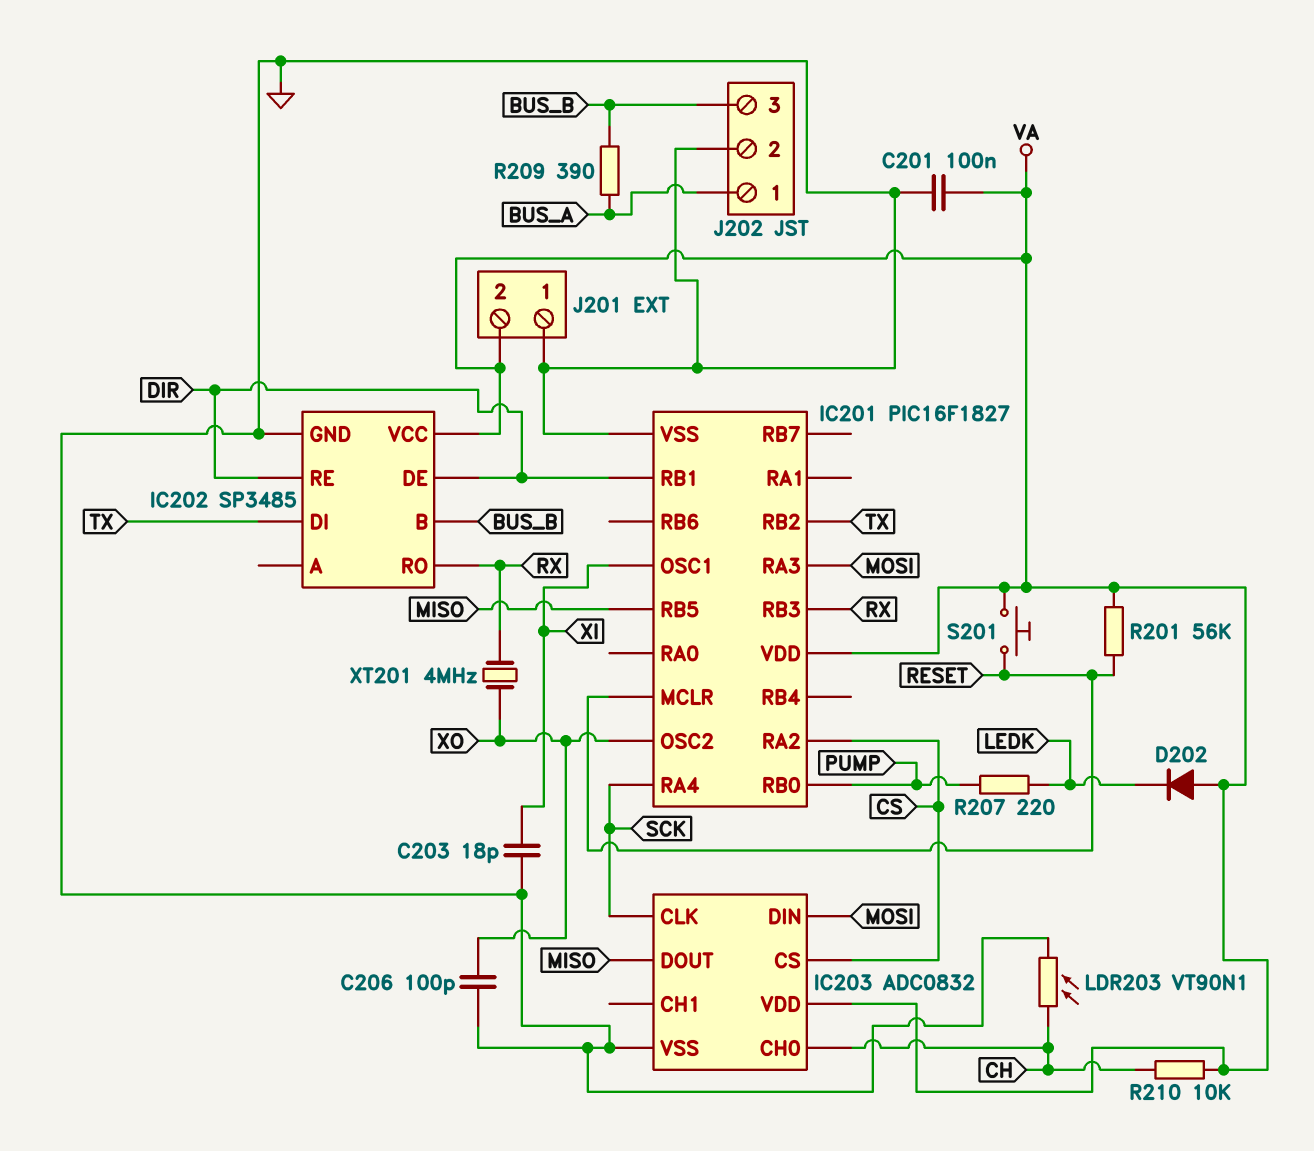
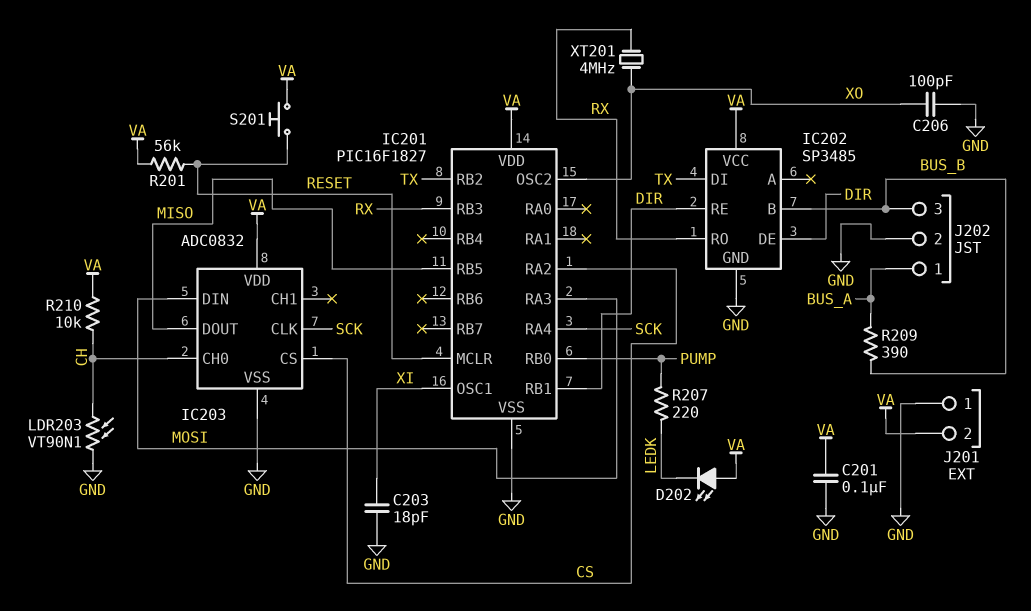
D202: diode (A VA, K LEDK) -> LED (A VA, K LEDK)

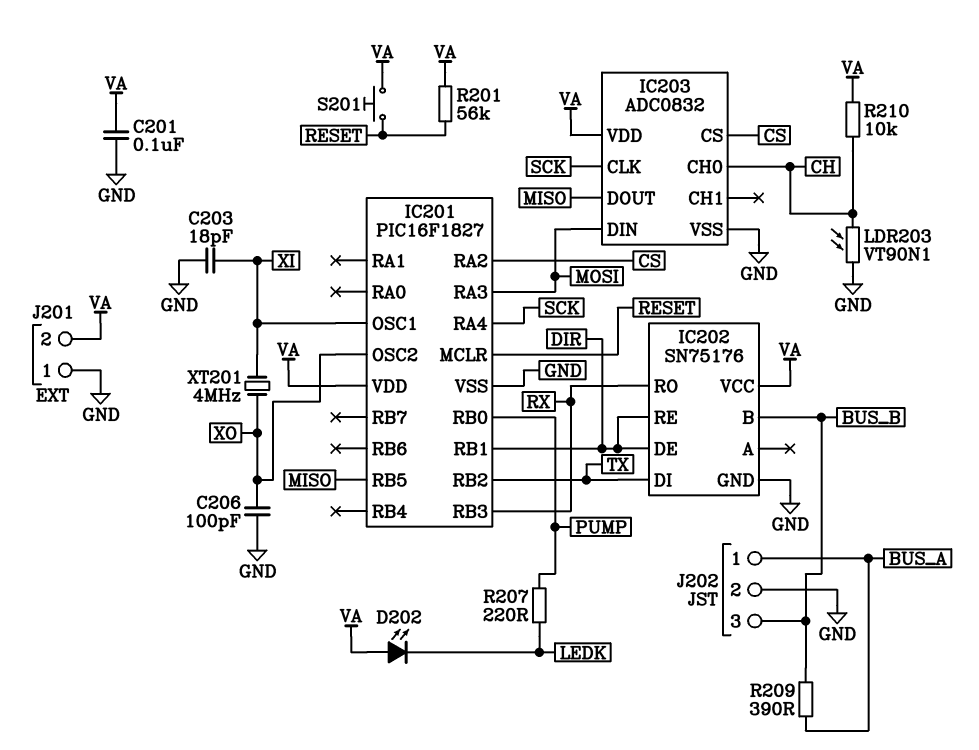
IC202: SP3485 -> SN75176
XT201: 4MHz (RX, XO) -> 4MHz (XI, XO)

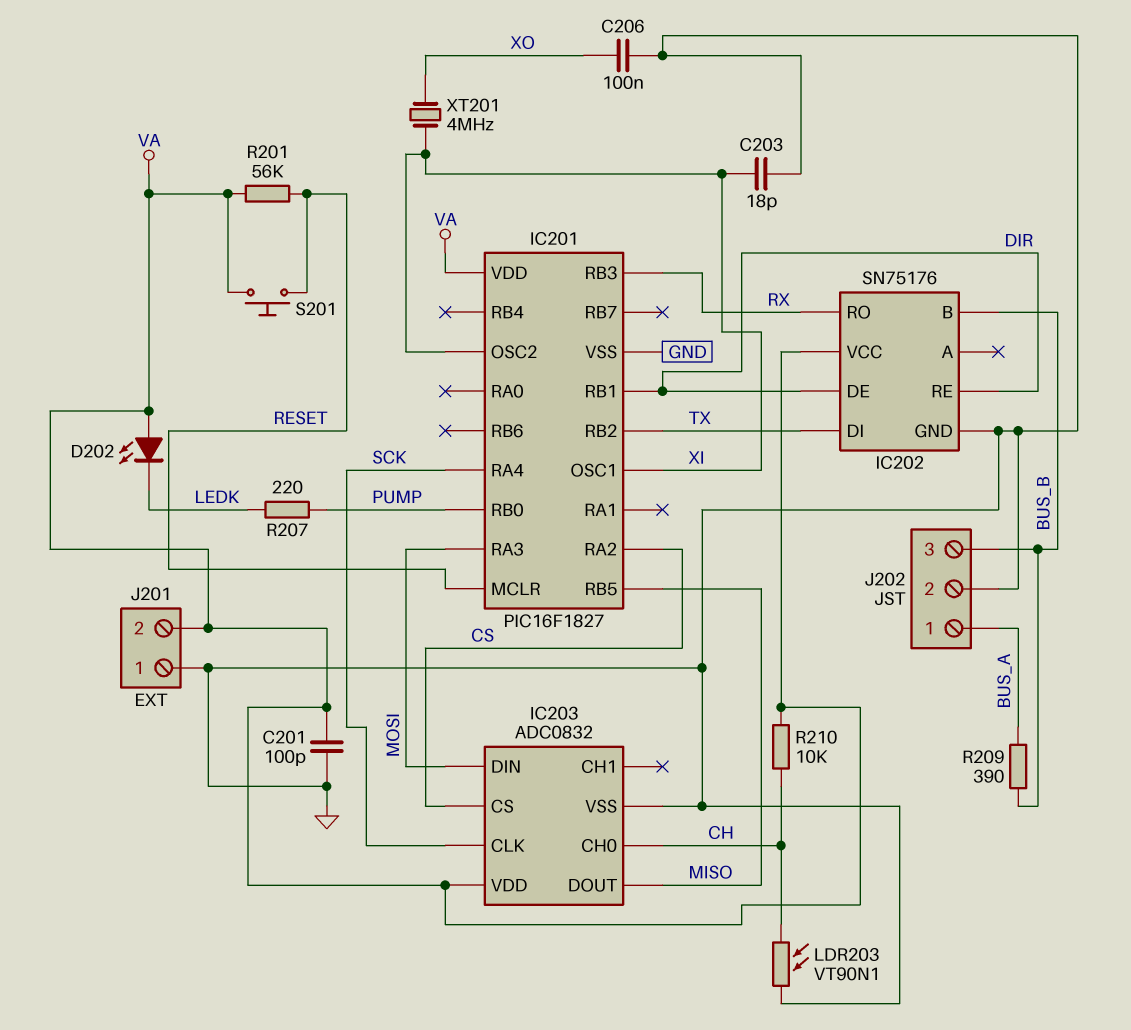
C201: 100nF (GND, VA) -> 100pF (GND, VA)
C206: 100pF (GND, XO) -> 100nF (GND, XO)
IC201 pin OSC2: XO -> XI

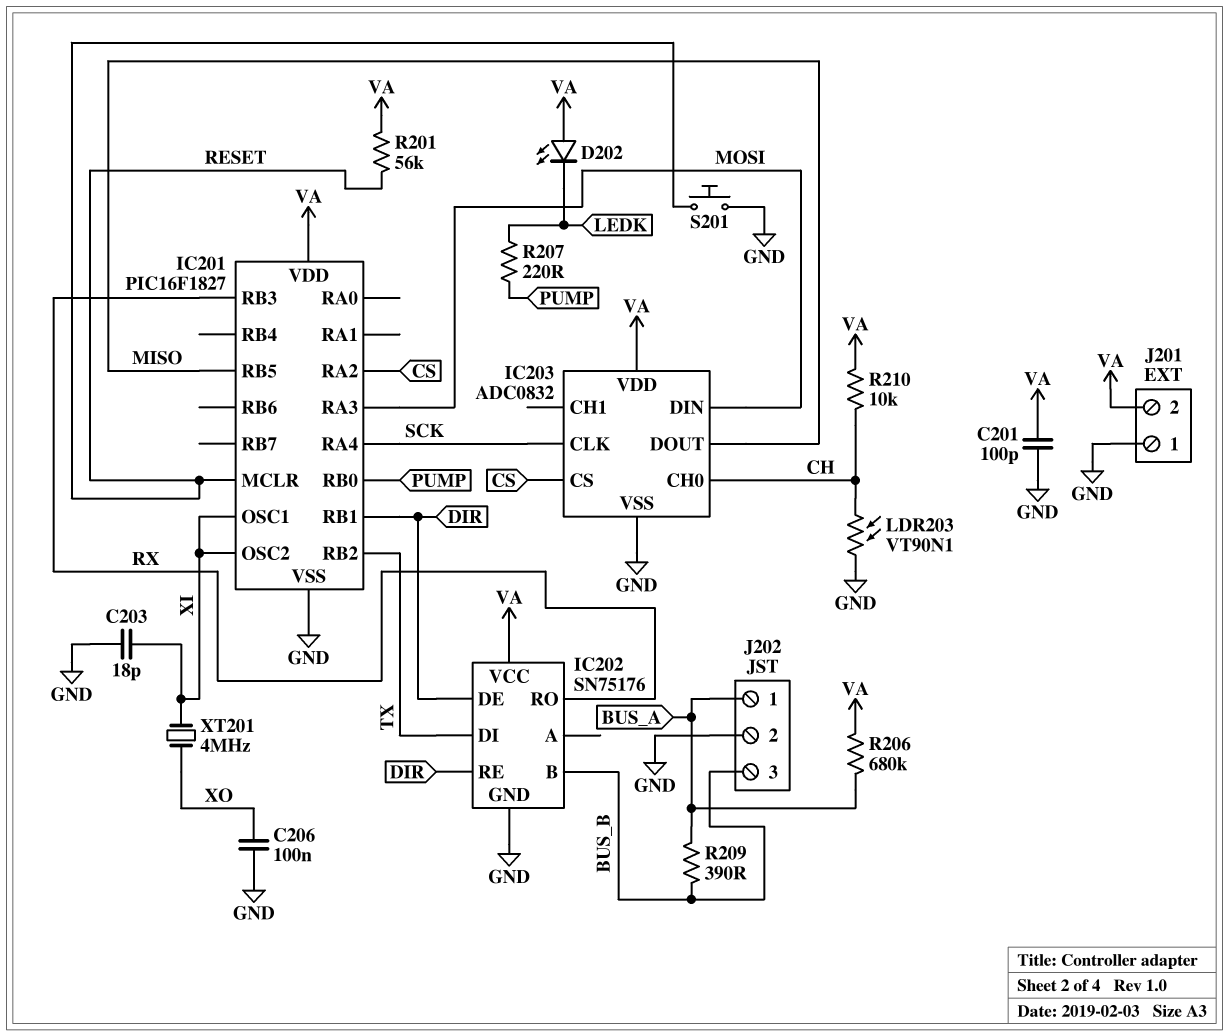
R206: none -> 680k (BUS_A, VA)
S201: button (RESET, VA) -> button (GND, RESET)

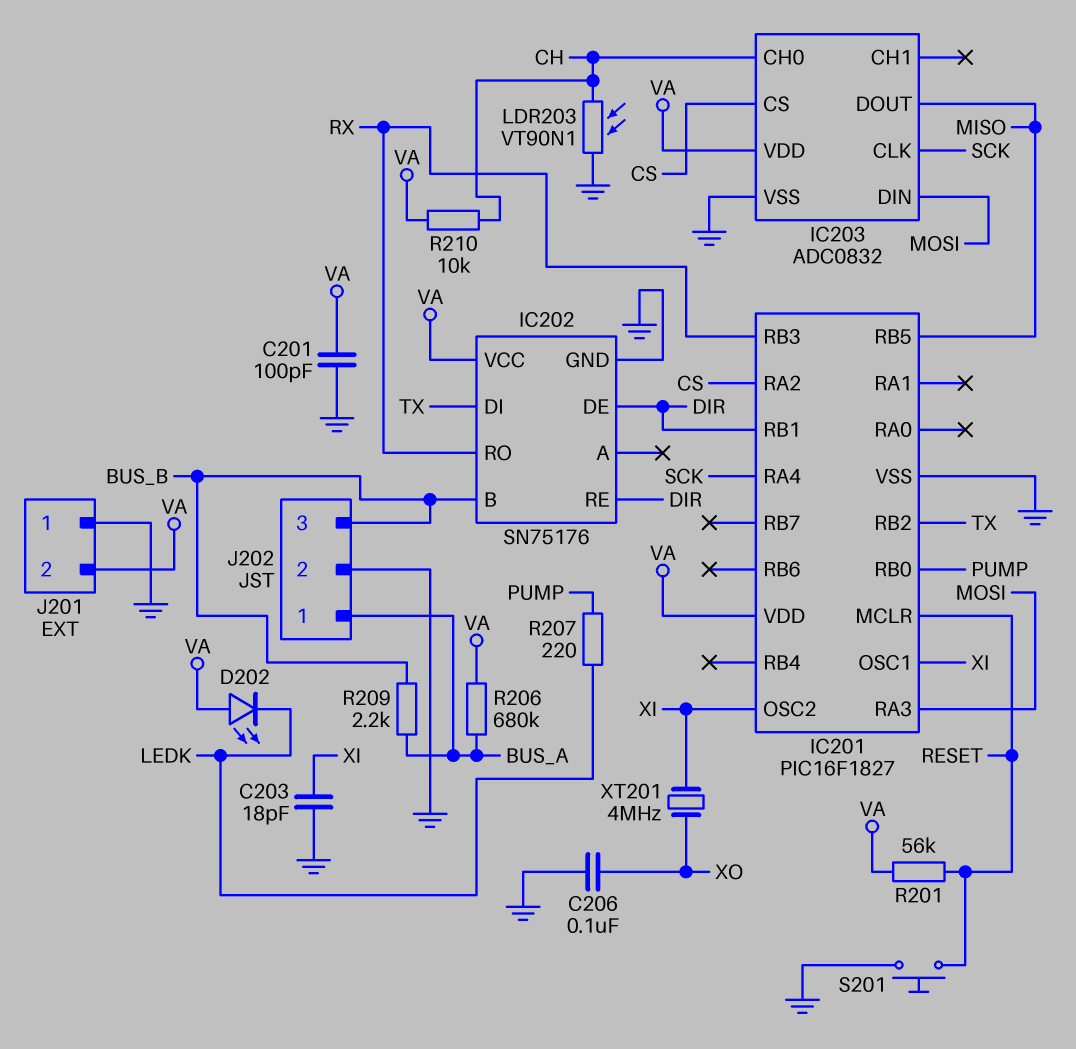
R209: 390 (BUS_A, BUS_B) -> 2.2k (BUS_A, BUS_B)

